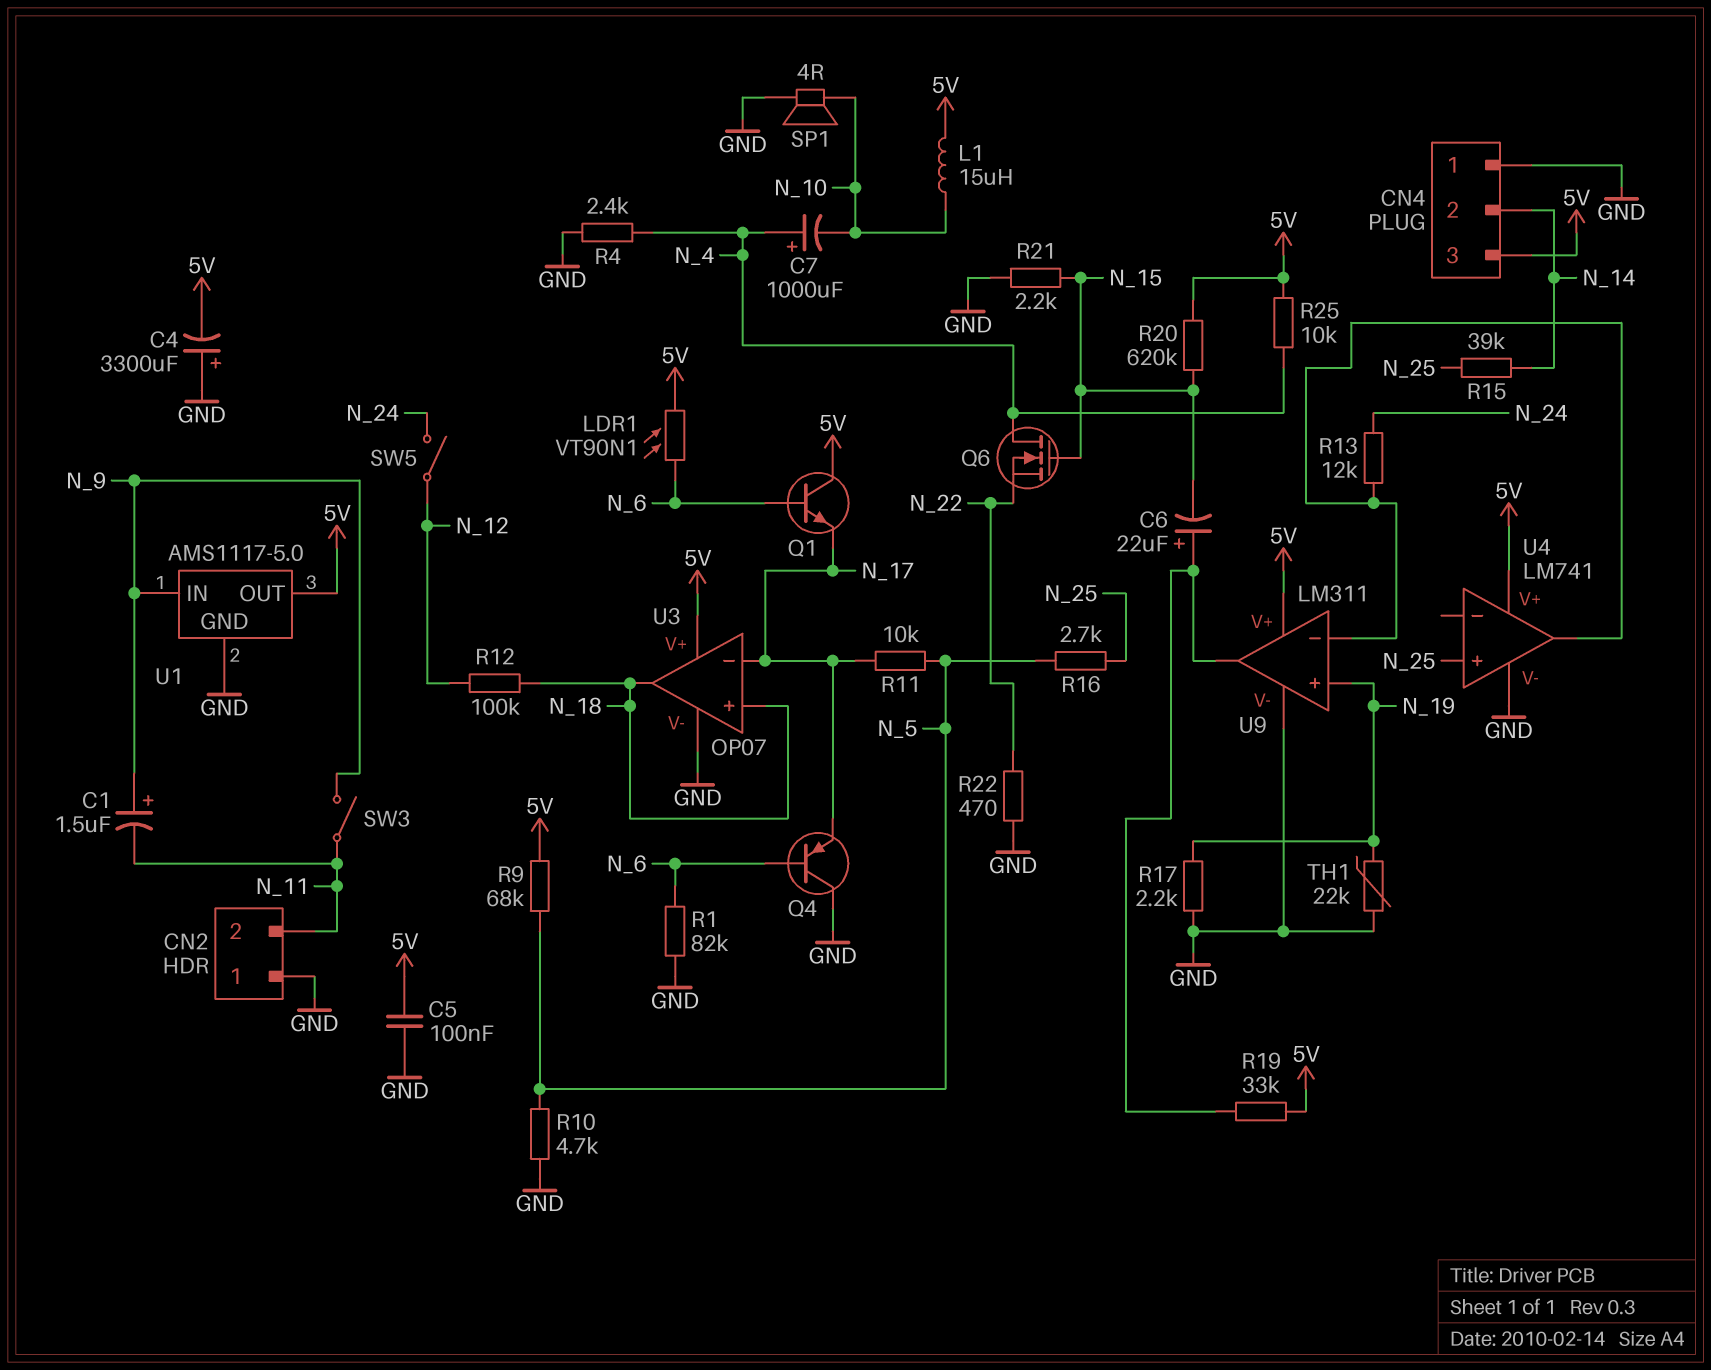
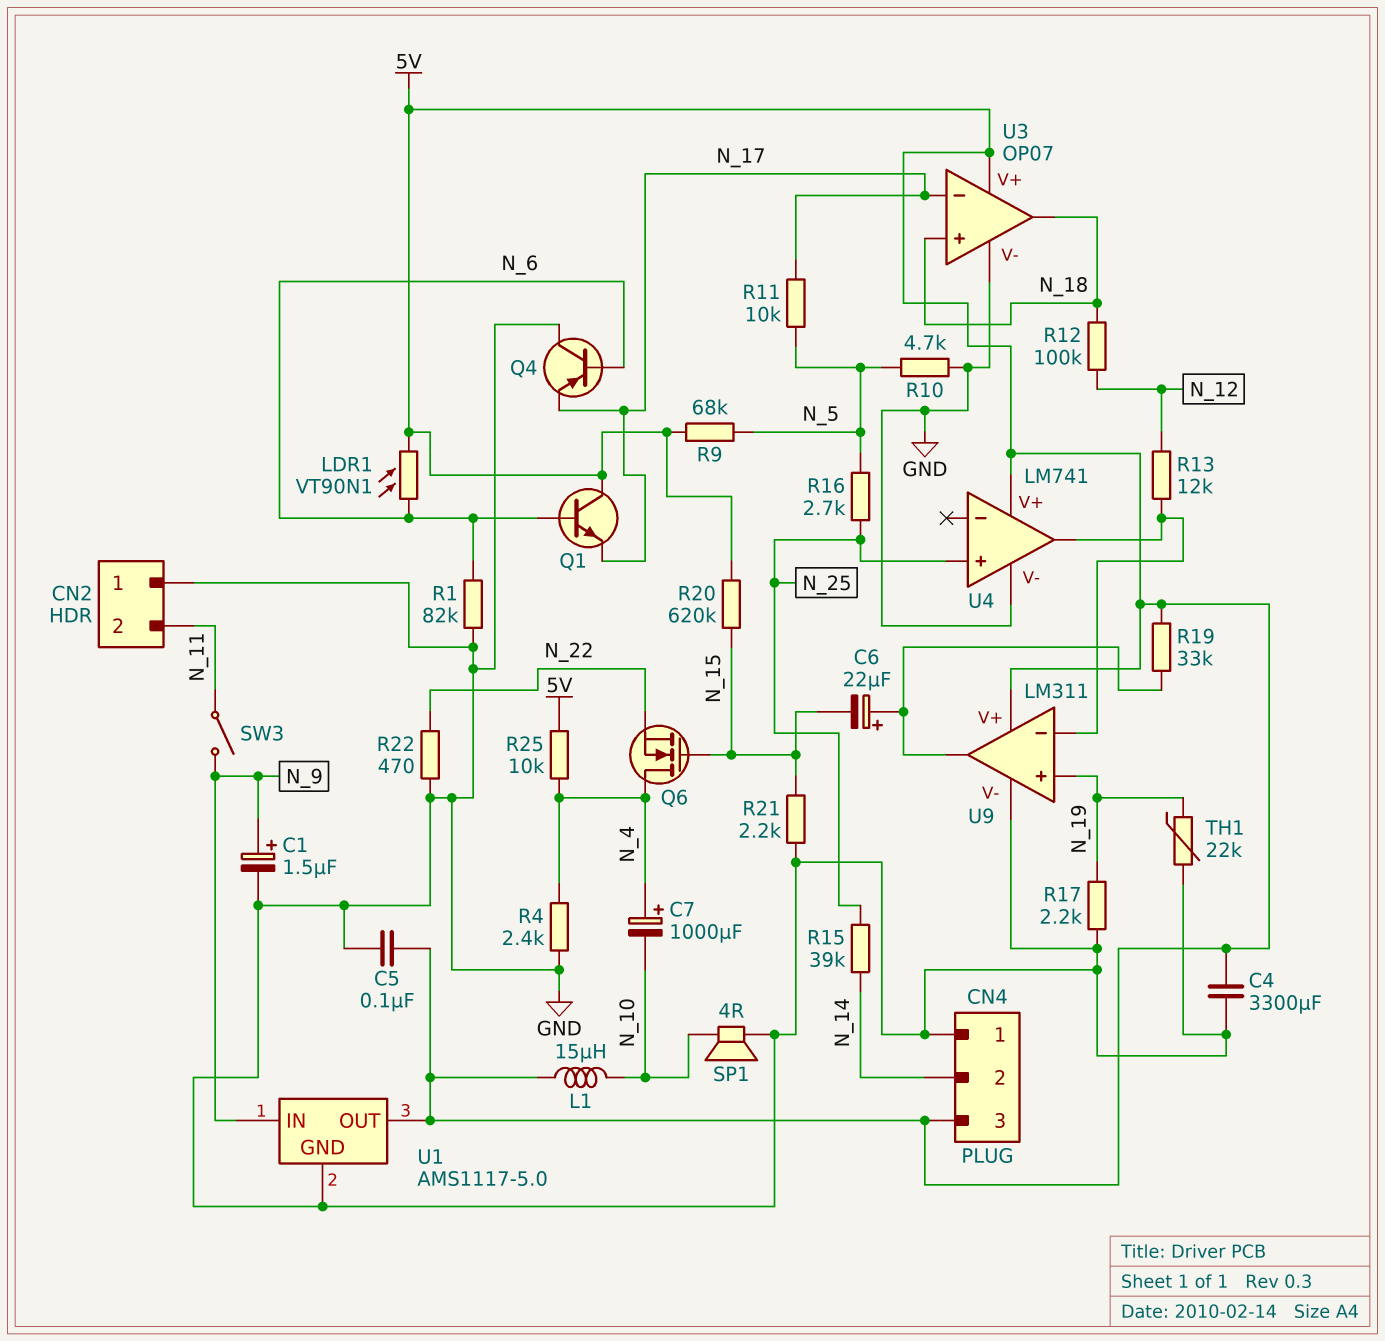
C1: 1.5uF (plus N_9, minus N_11) -> 1.5uF (plus N_9, minus GND)
C4: 3300uF (plus GND, minus 5V) -> 3300uF (5V, GND)
R13: 12k (N_24, U4/out) -> 12k (N_12, U4/out)
SW5: switch (N_12, N_24) -> none

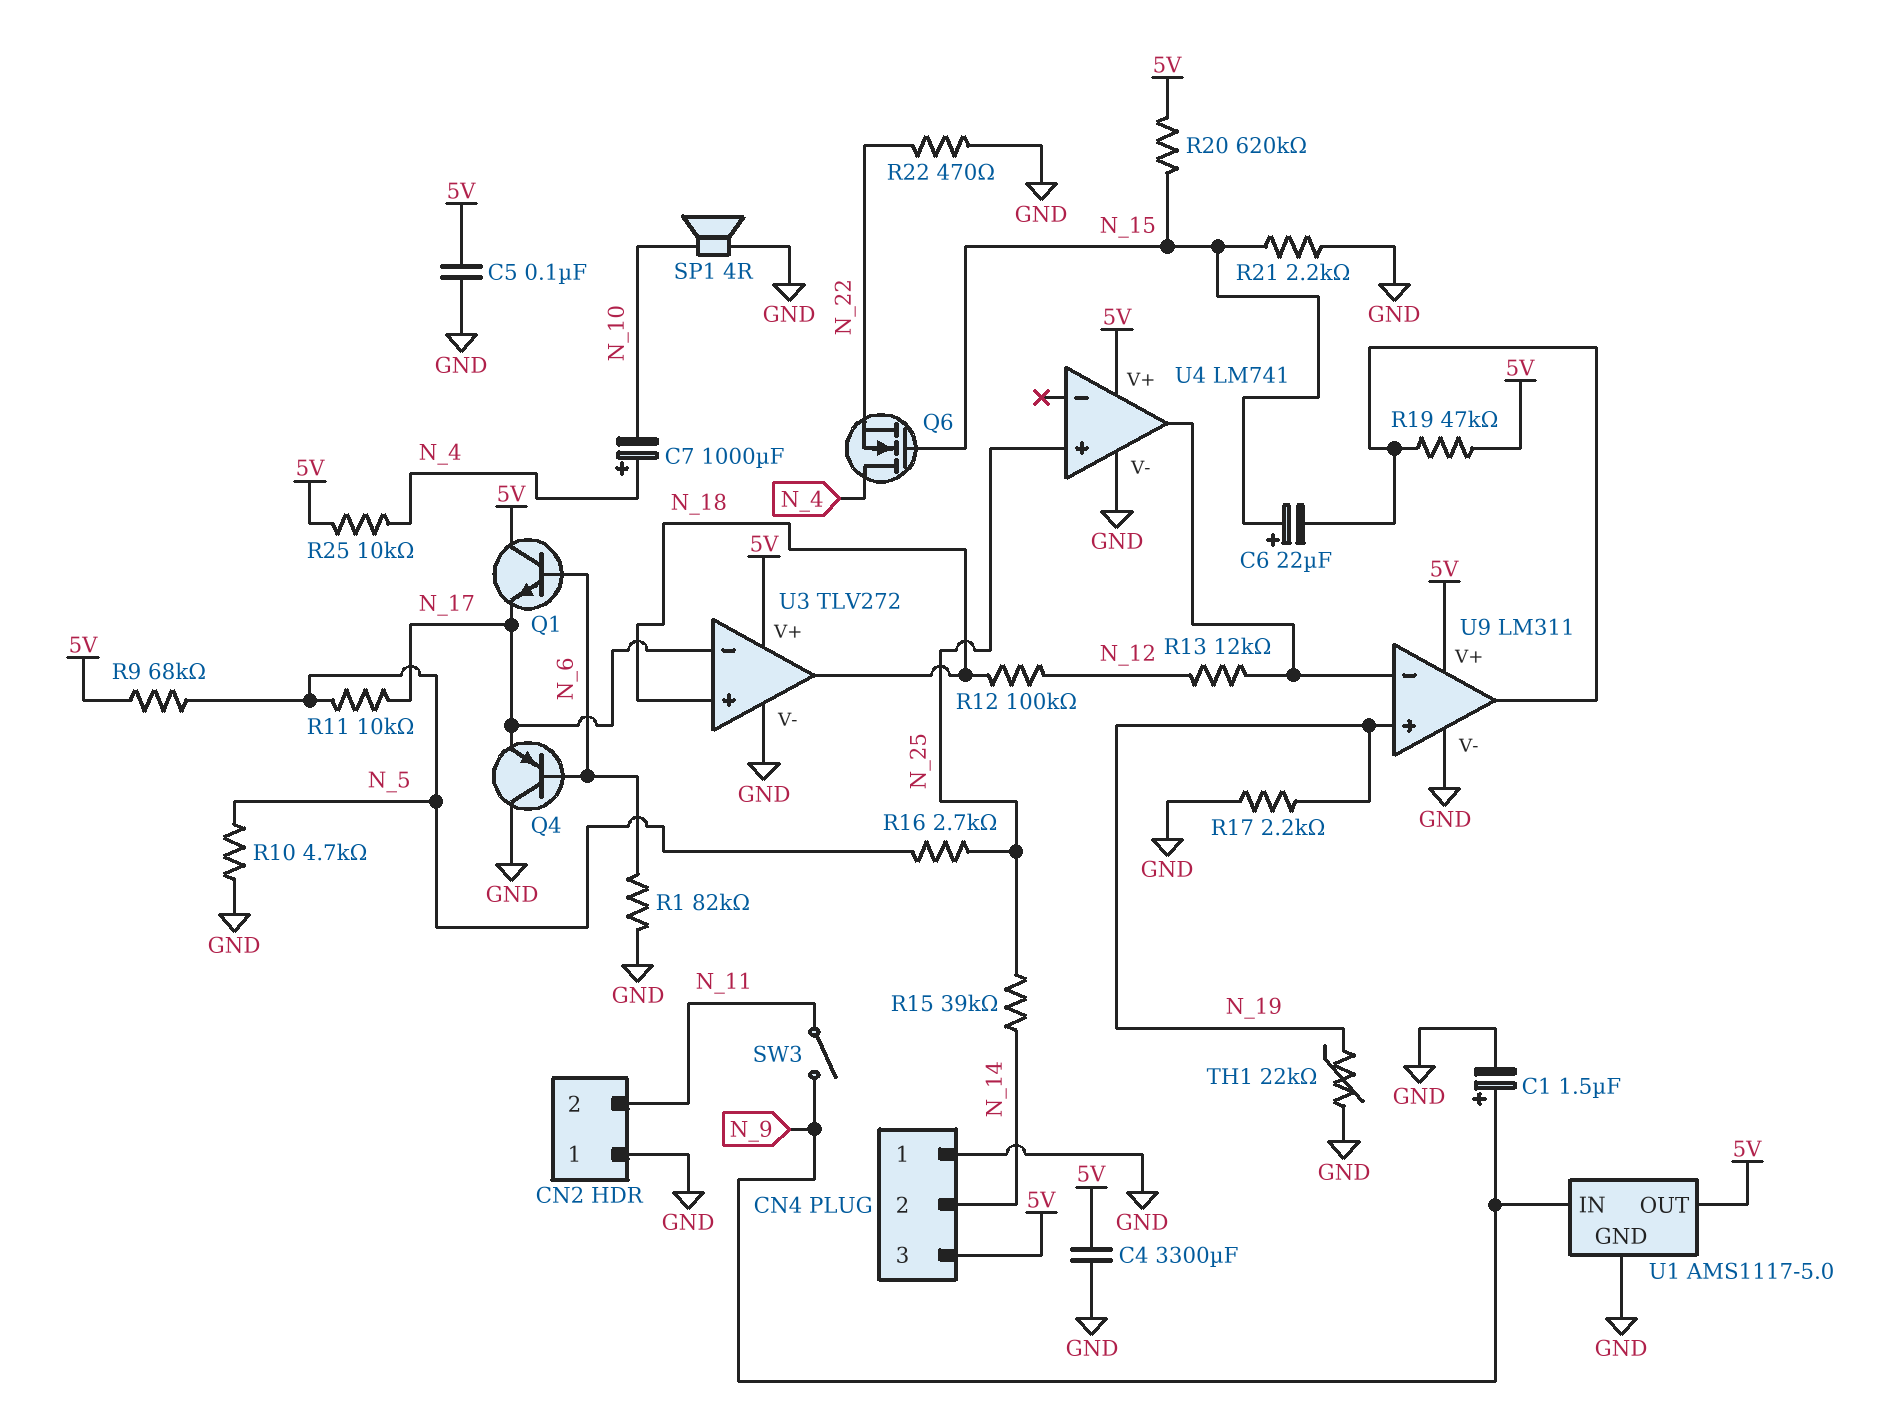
C6: 22uF (plus U9/out, minus N_15) -> 22uF (plus N_15, minus U9/out)
L1: 15uH (5V, N_10) -> none
LDR1: VT90N1 (5V, N_6) -> none
R4: 2.4k (GND, N_4) -> none
R19: 33k (5V, U9/out) -> 47k (5V, U9/out)
U3: OP07 -> TLV272

